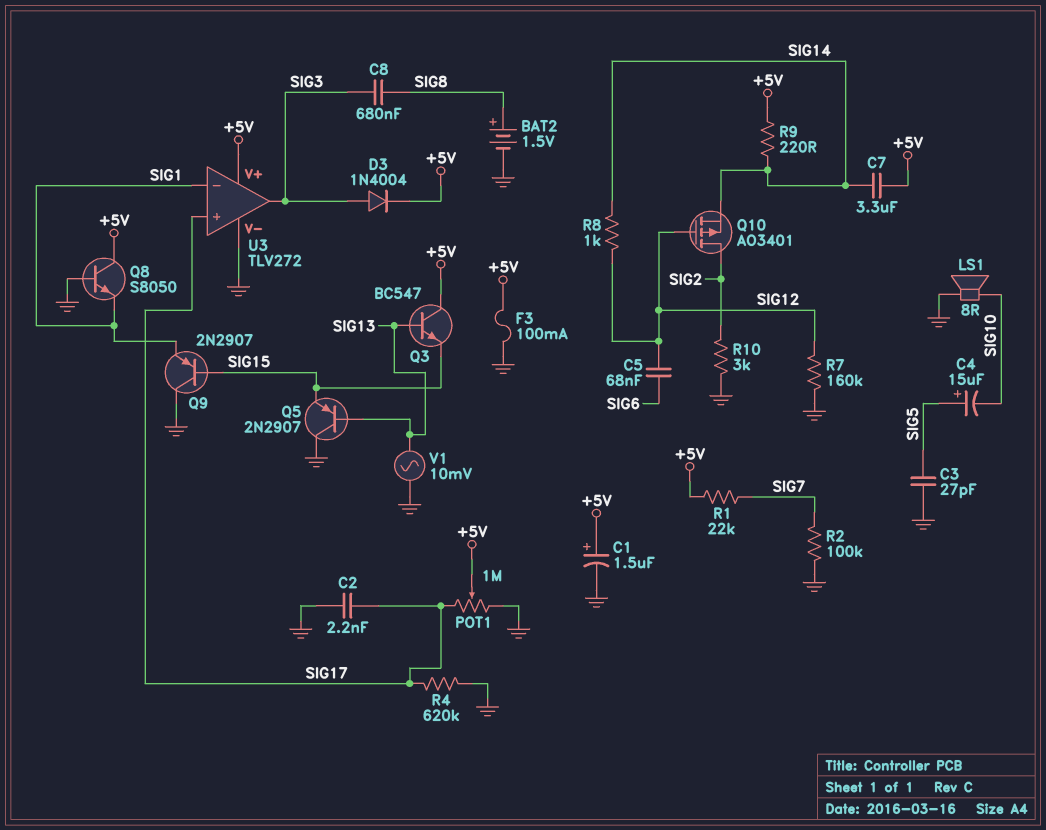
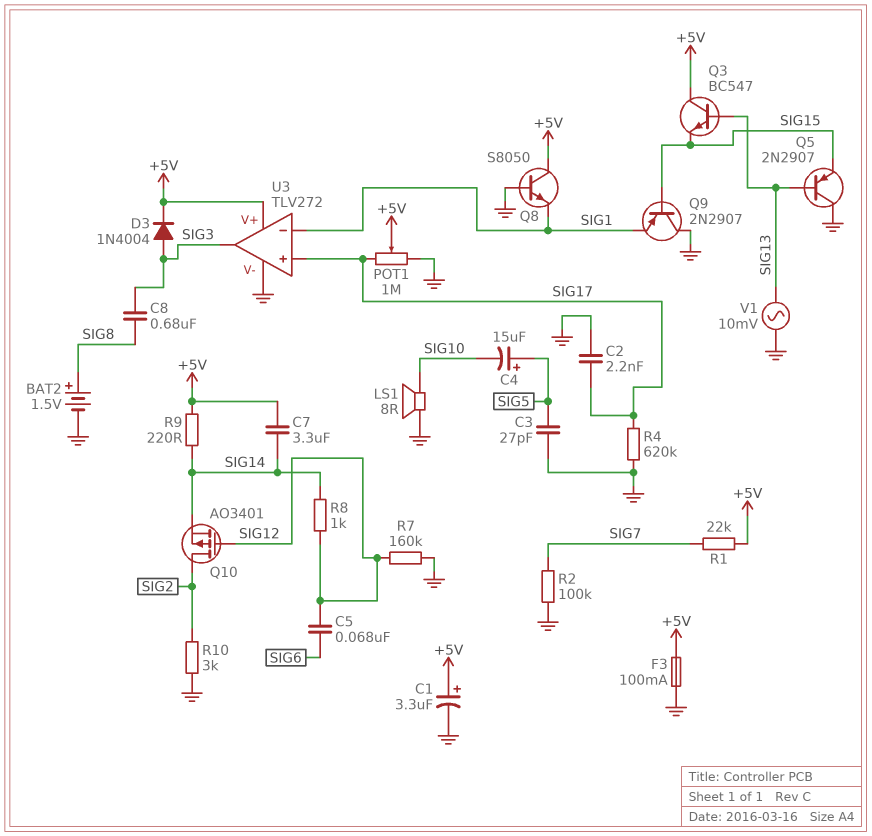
C1: 1.5uF (plus +5V, minus GND) -> 3.3uF (plus +5V, minus GND)

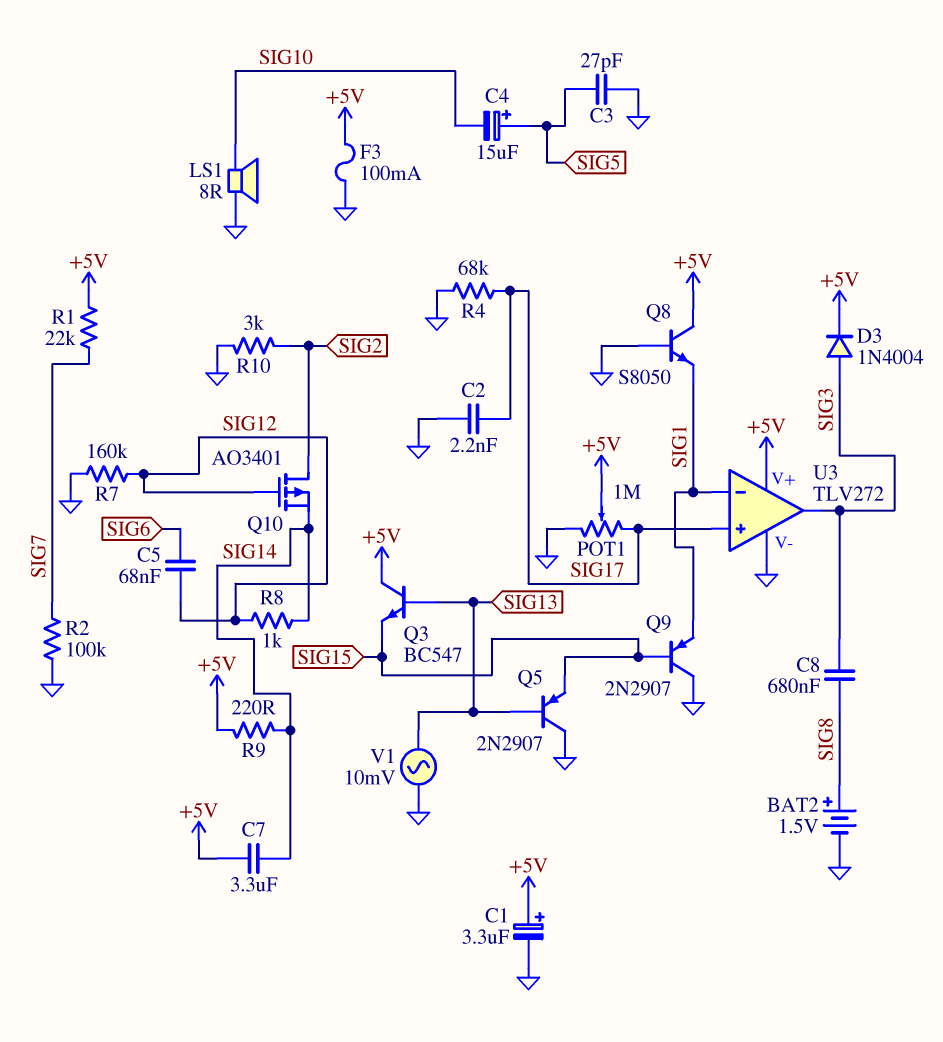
R4: 620k (GND, SIG17) -> 68k (GND, SIG17)

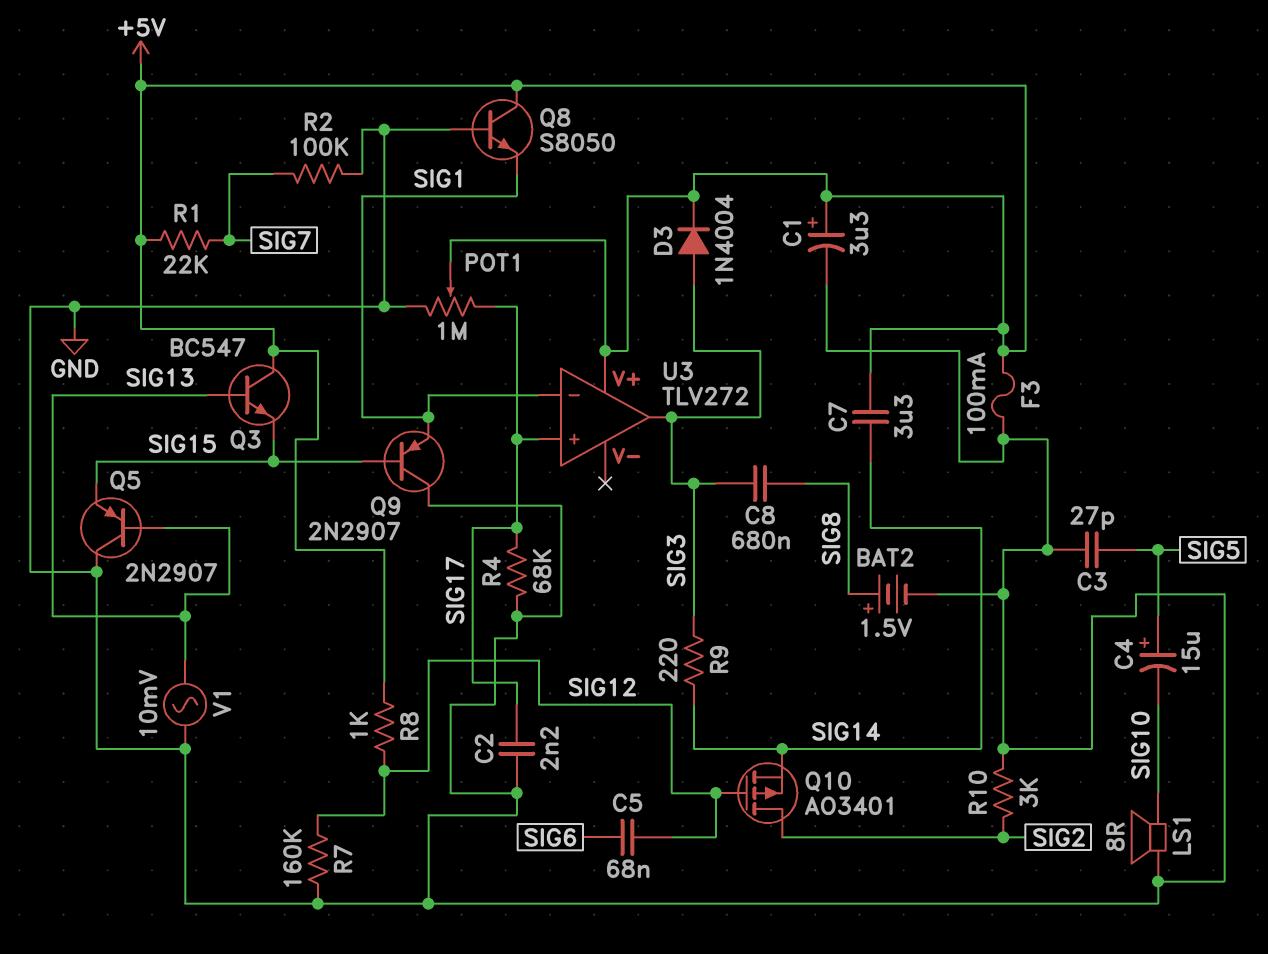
R8: 1k (SIG12, SIG14) -> 1k (+5V, SIG12)
R9: 220 (+5V, SIG14) -> 220 (SIG3, SIG14)
U3 pin V-: GND -> none

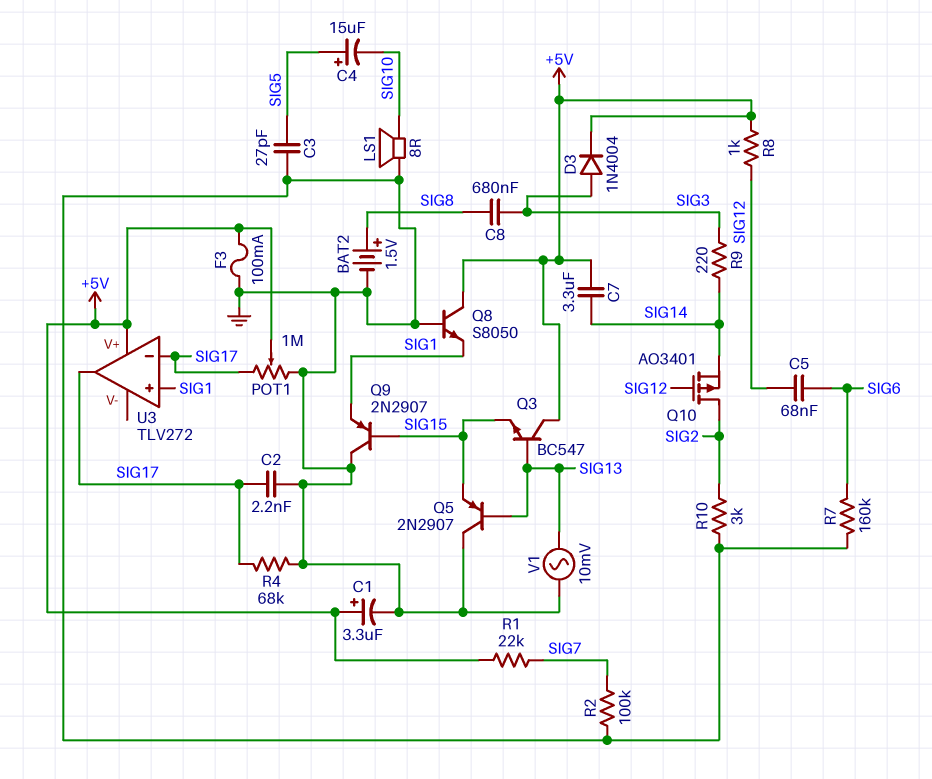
R7: 160k (GND, SIG12) -> 160k (GND, SIG6)
U3 pin in+: SIG17 -> SIG1
U3 pin in-: SIG1 -> SIG17
U3 pin out: SIG3 -> SIG17

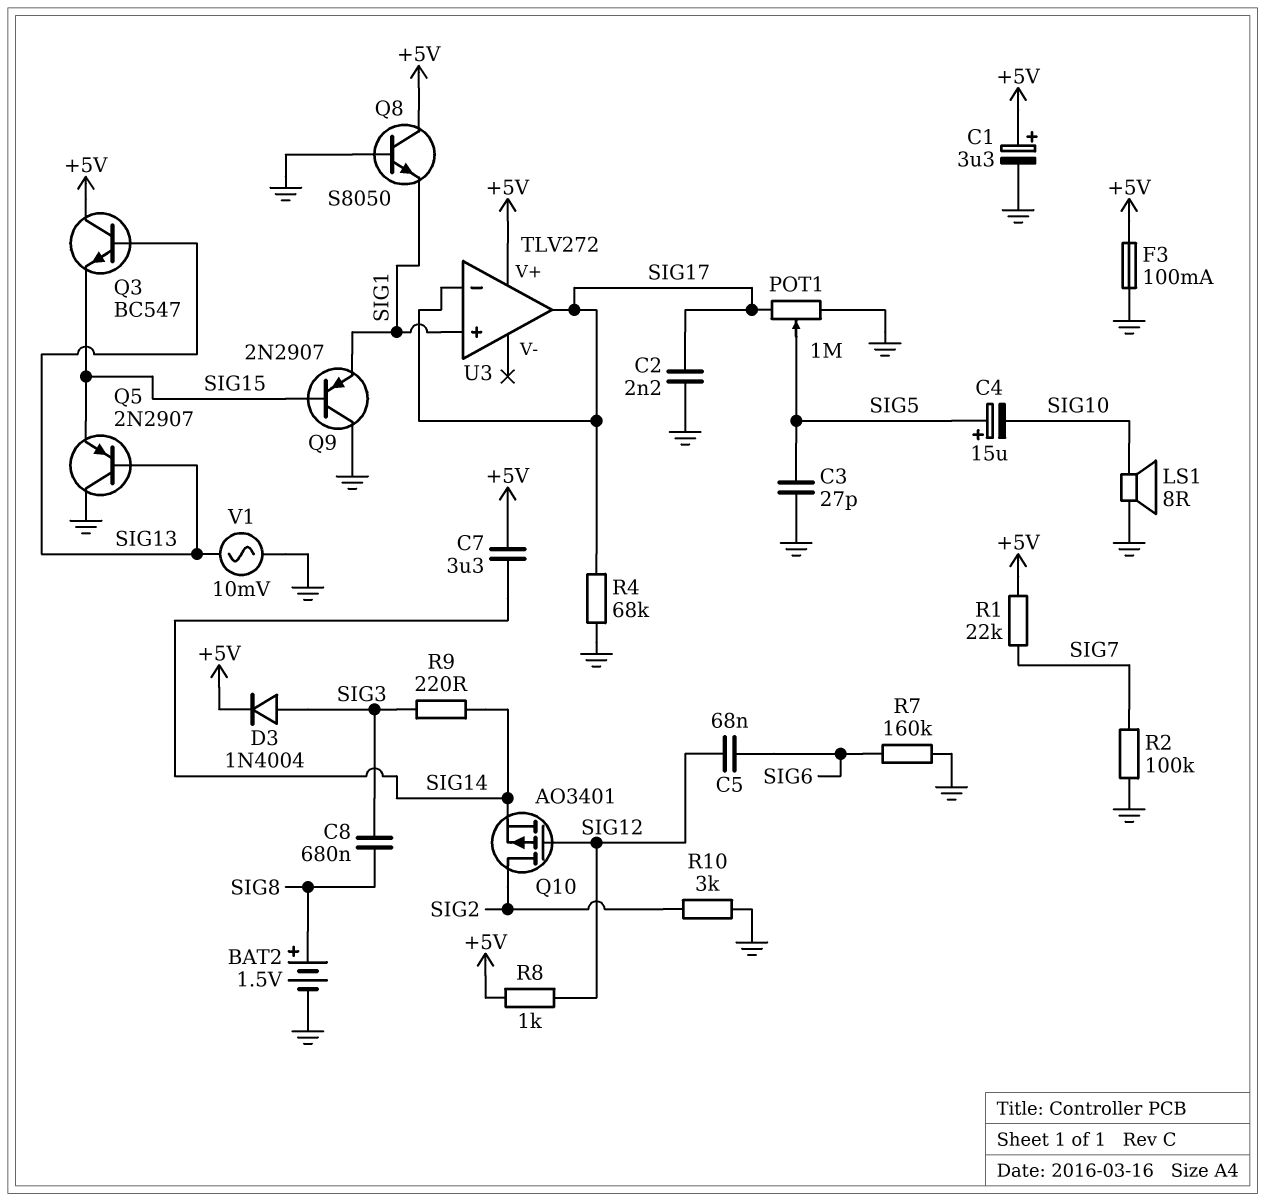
POT1: 1M (GND, SIG17, wiper +5V) -> 1M (GND, SIG17, wiper SIG5)

